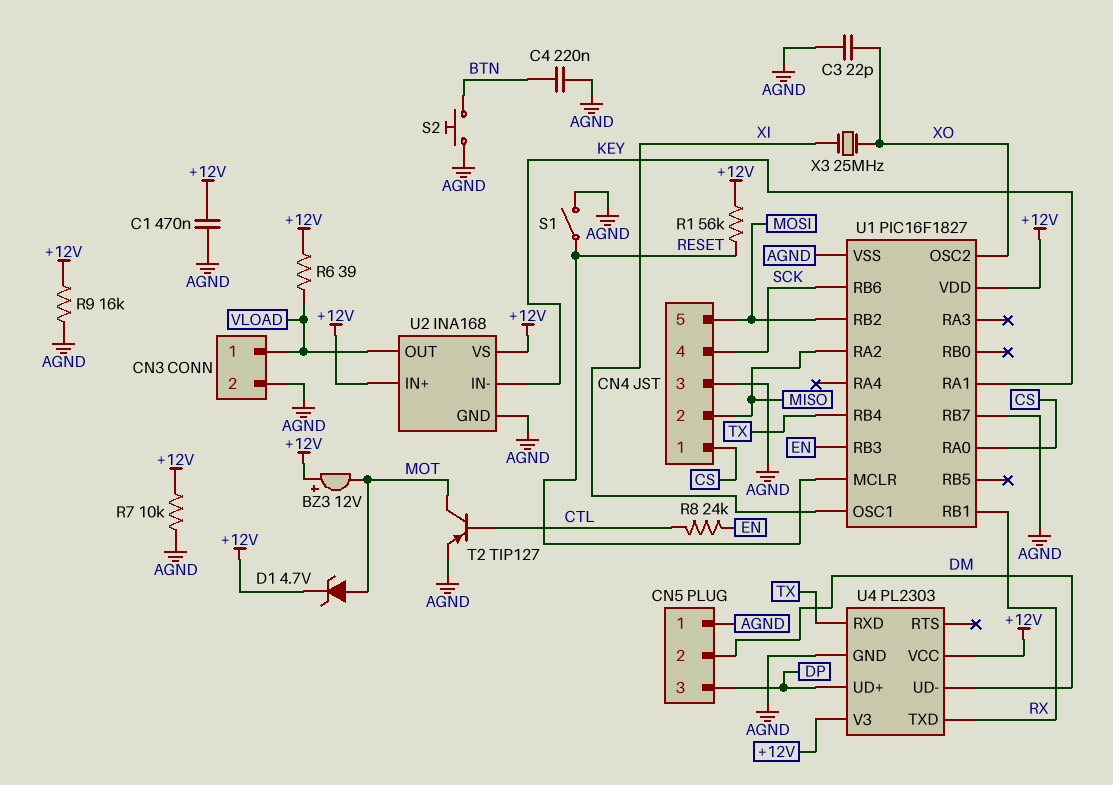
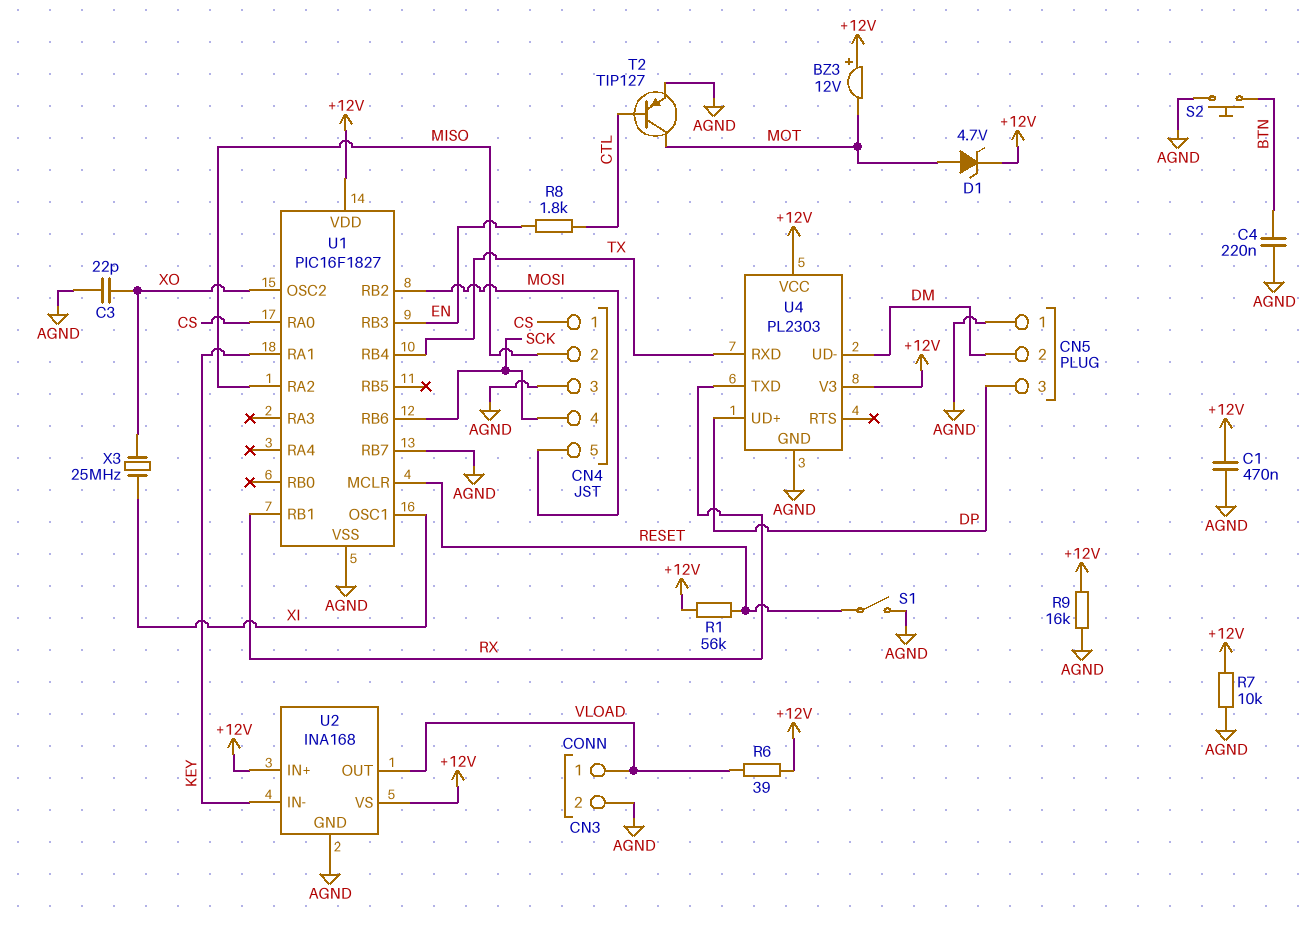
R8: 24k (CTL, EN) -> 1.8k (CTL, EN)

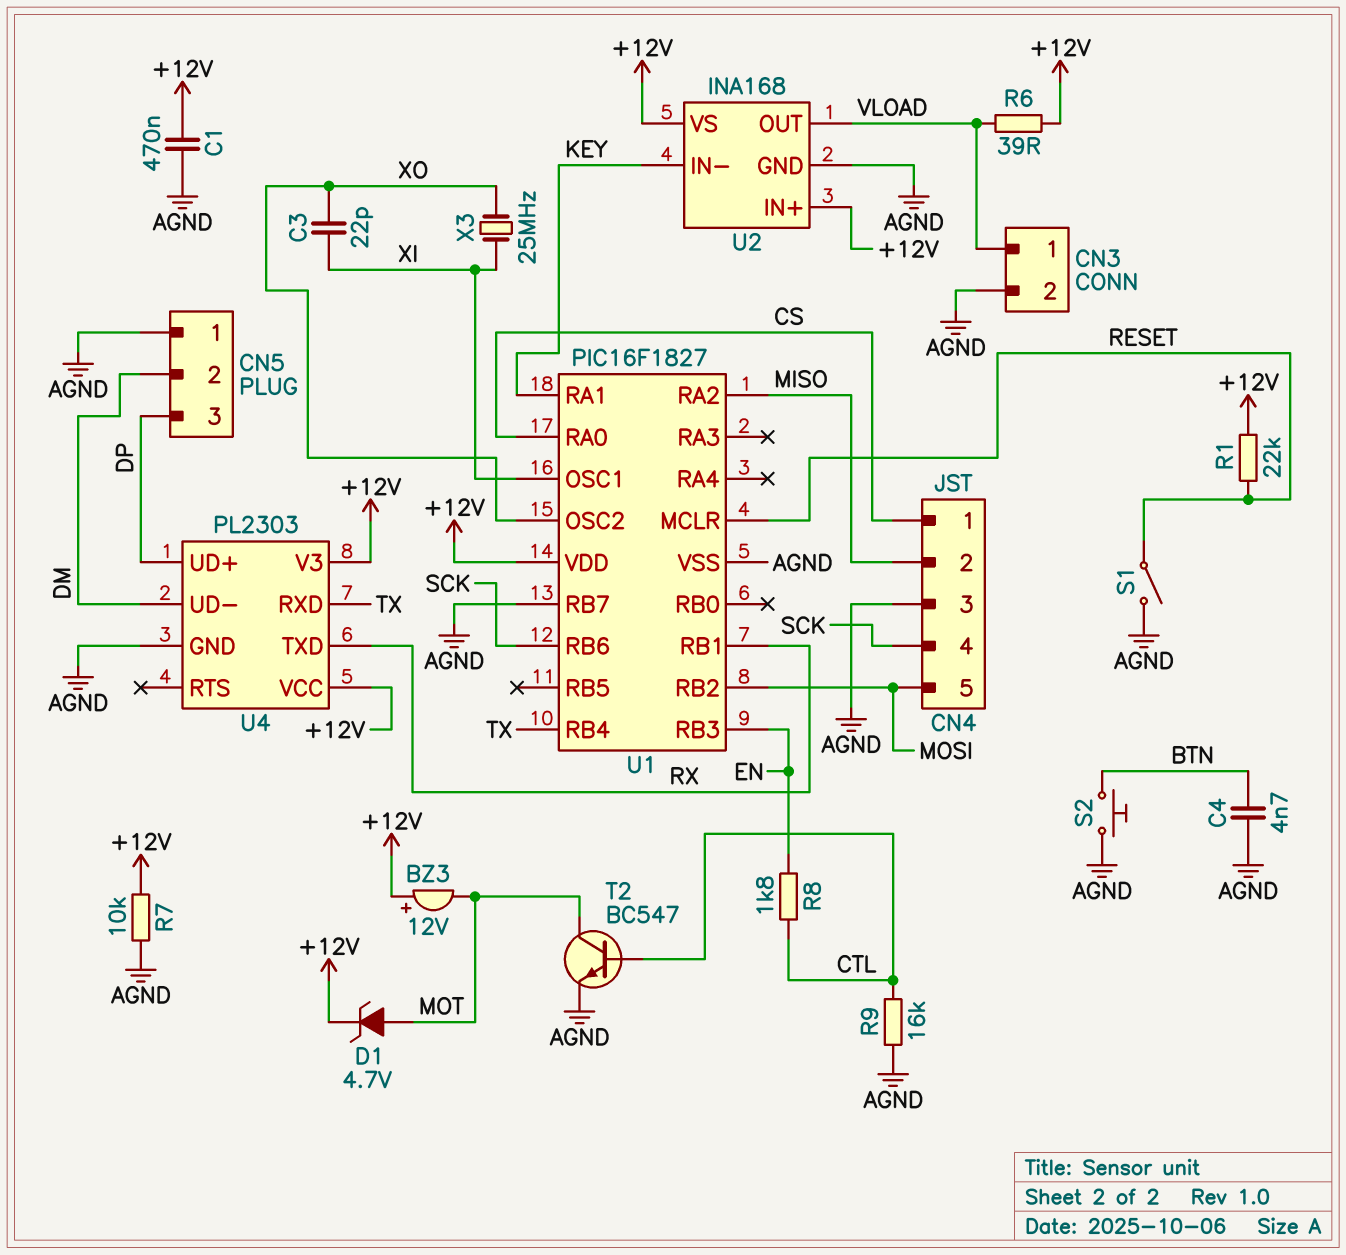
C3: 22pF (AGND, XO) -> 22pF (XI, XO)
C4: 220nF (AGND, BTN) -> 4.7nF (AGND, BTN)
R1: 56k (+12V, RESET) -> 22k (+12V, RESET)
R9: 16k (+12V, AGND) -> 16k (AGND, CTL)
T2: PNP TIP127 (B CTL, C MOT, E AGND) -> NPN BC547 (B CTL, C MOT, E AGND)

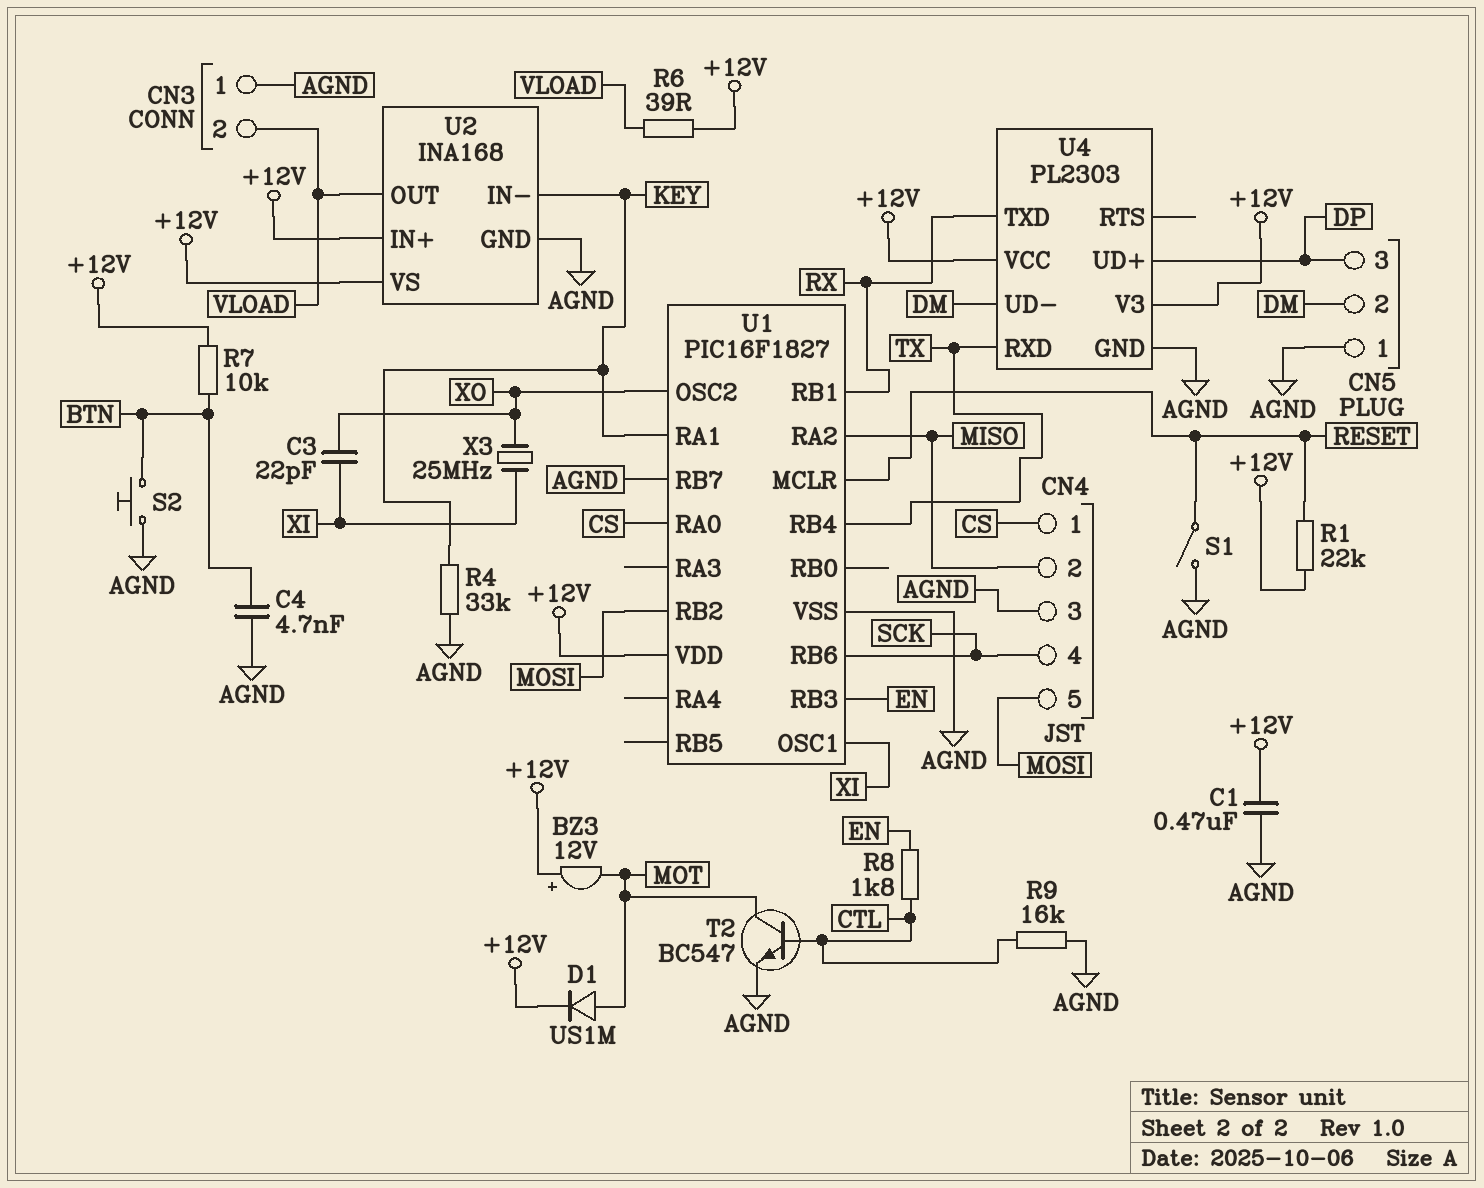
CN3 pin 1: VLOAD -> AGND
CN3 pin 2: AGND -> VLOAD
D1: zener 4.7V (A MOT, K +12V) -> diode US1M (A MOT, K +12V)
R4: none -> 33k (AGND, KEY)
R7: 10k (+12V, AGND) -> 10k (+12V, BTN)

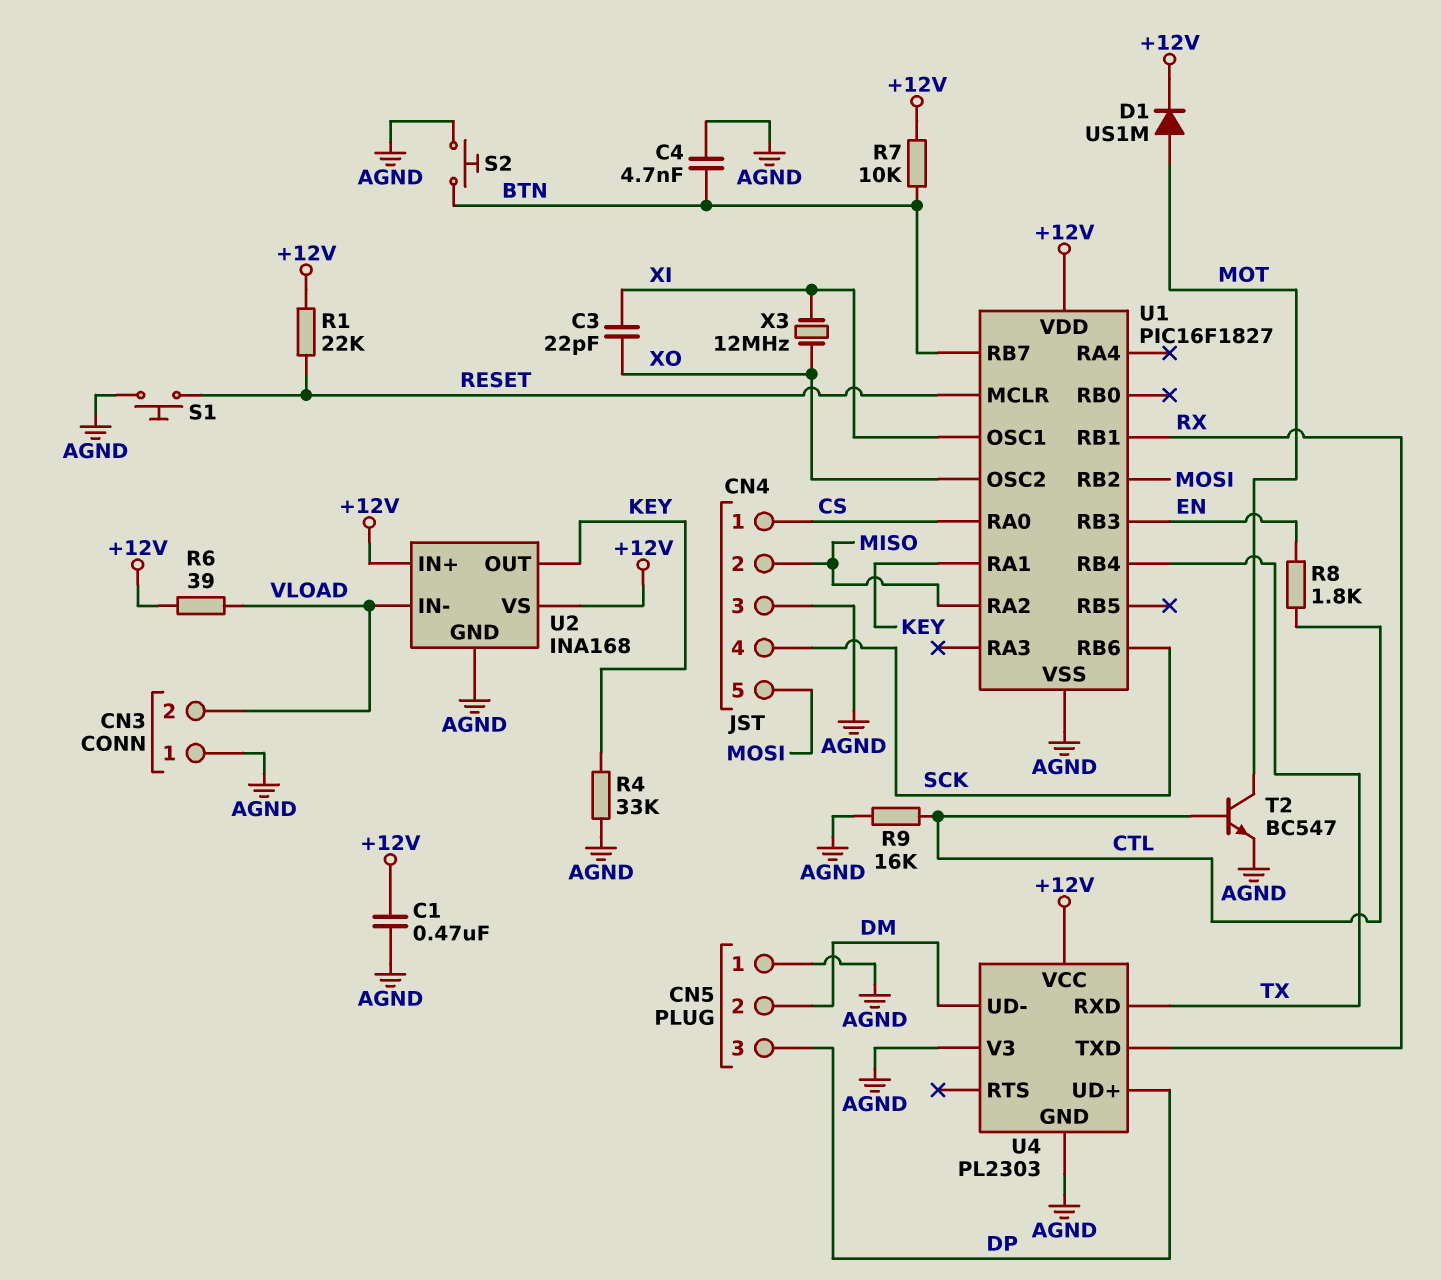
BZ3: buzzer 12V (plus +12V, minus MOT) -> none
S1: switch (AGND, RESET) -> button (AGND, RESET)
U1 pin RB7: AGND -> BTN
U2 pin IN-: KEY -> VLOAD
U2 pin OUT: VLOAD -> KEY
U4 pin V3: +12V -> AGND
X3: 25MHz (XI, XO) -> 12MHz (XI, XO)

